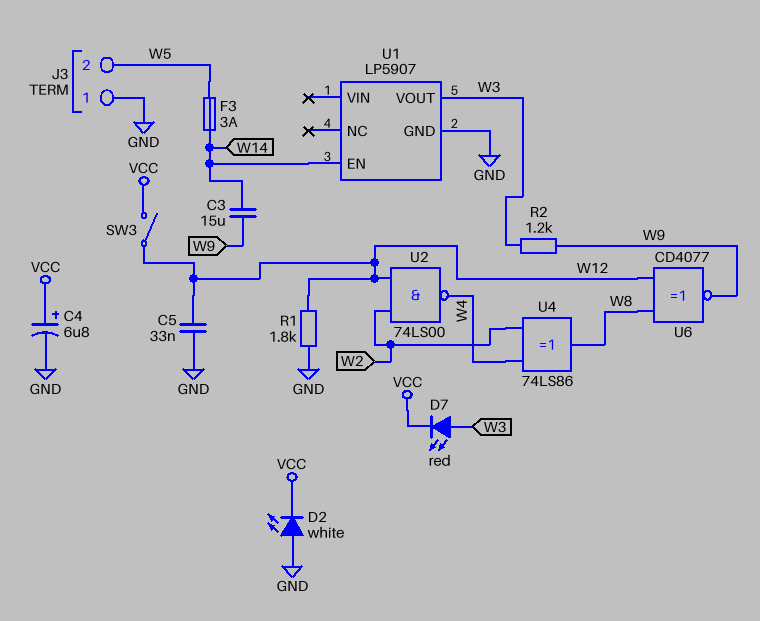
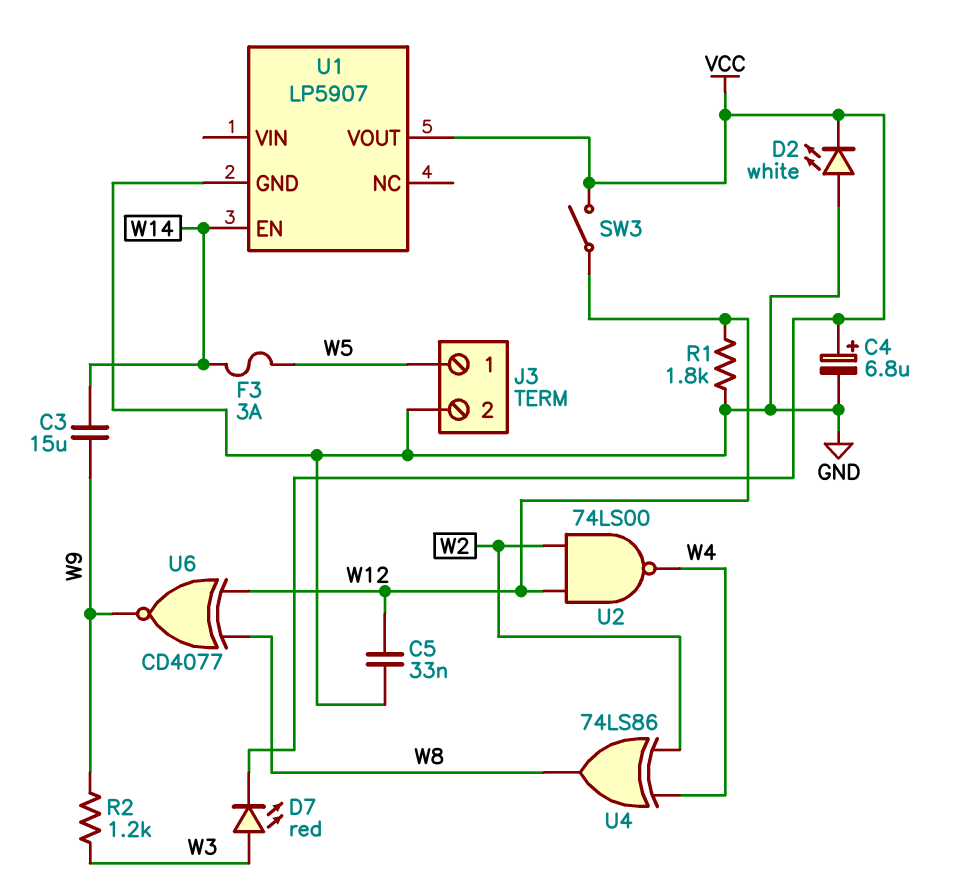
J3 pin 1: GND -> W5
J3 pin 2: W5 -> GND
U1 pin VOUT: W3 -> VCC

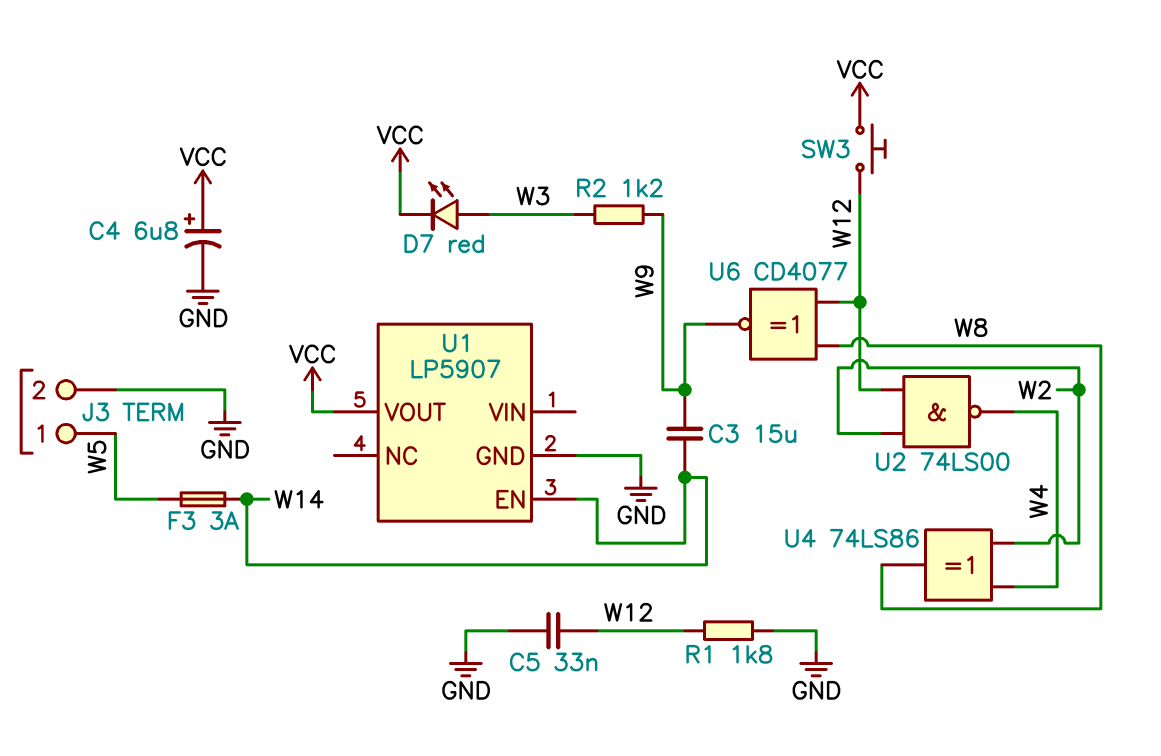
D2: LED white (A GND, K VCC) -> none
SW3: switch (VCC, W12) -> button (VCC, W12)

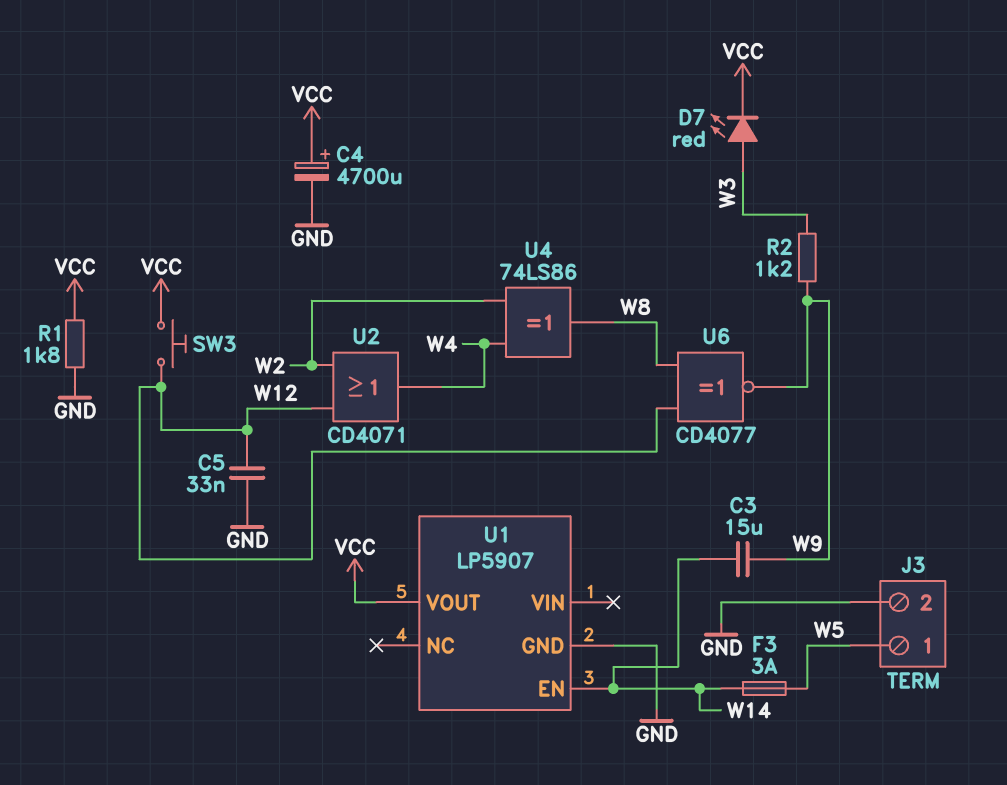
C4: 6.8uF (plus VCC, minus GND) -> 4700uF (plus VCC, minus GND)
R1: 1.8k (GND, W12) -> 1.8k (GND, VCC)
U2: NAND 74LS00 (in W2, in W12, out W4) -> OR CD4071 (in W2, in W12, out W4)

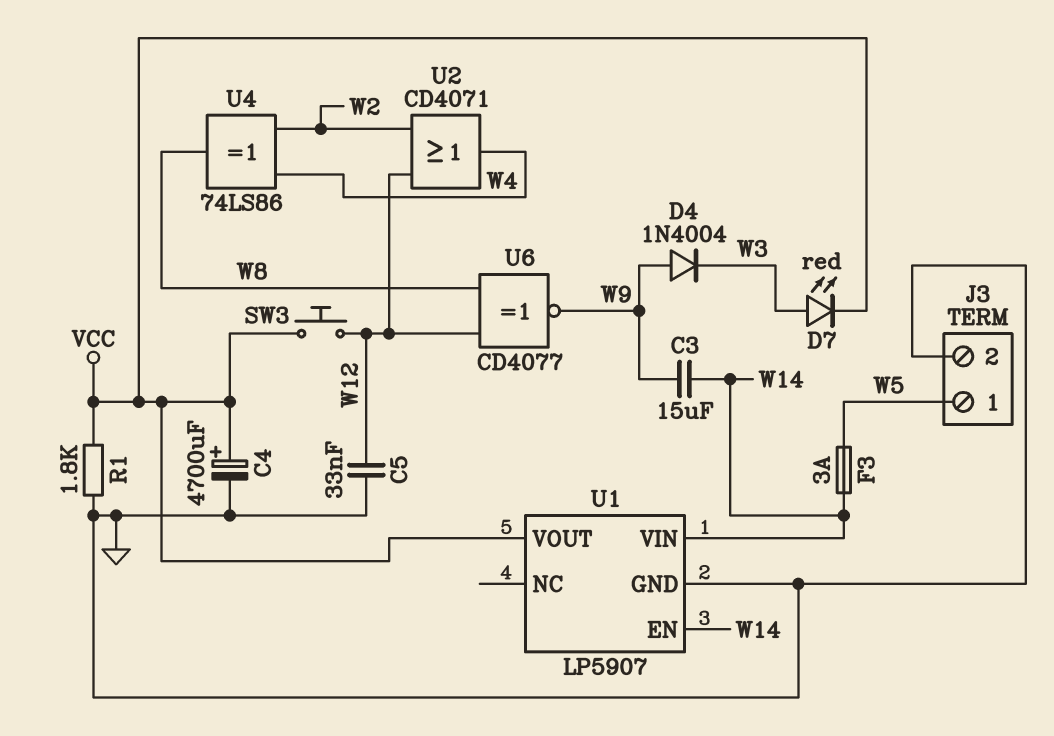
D4: none -> diode 1N4004 (A W9, K W3)
R2: 1.2k (W3, W9) -> none
U1 pin VIN: none -> W14

